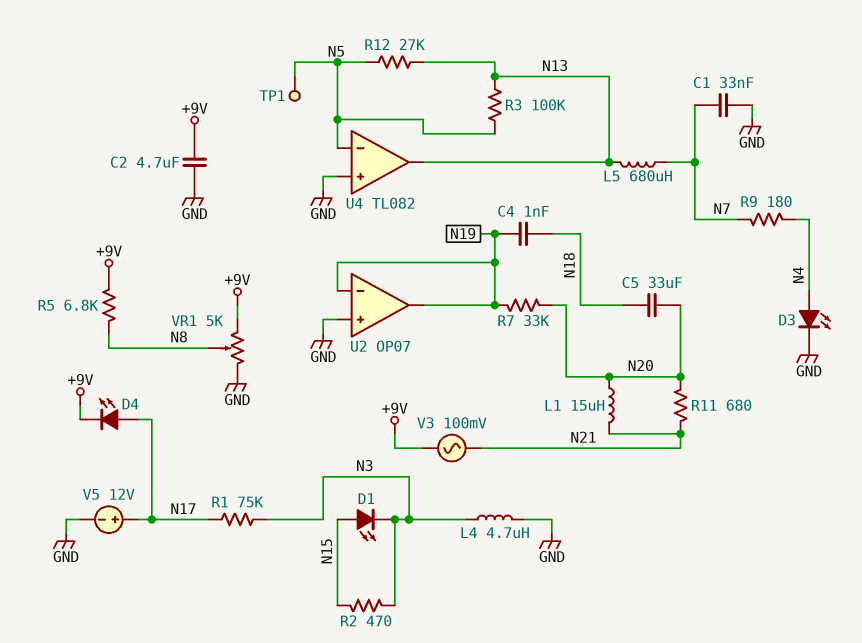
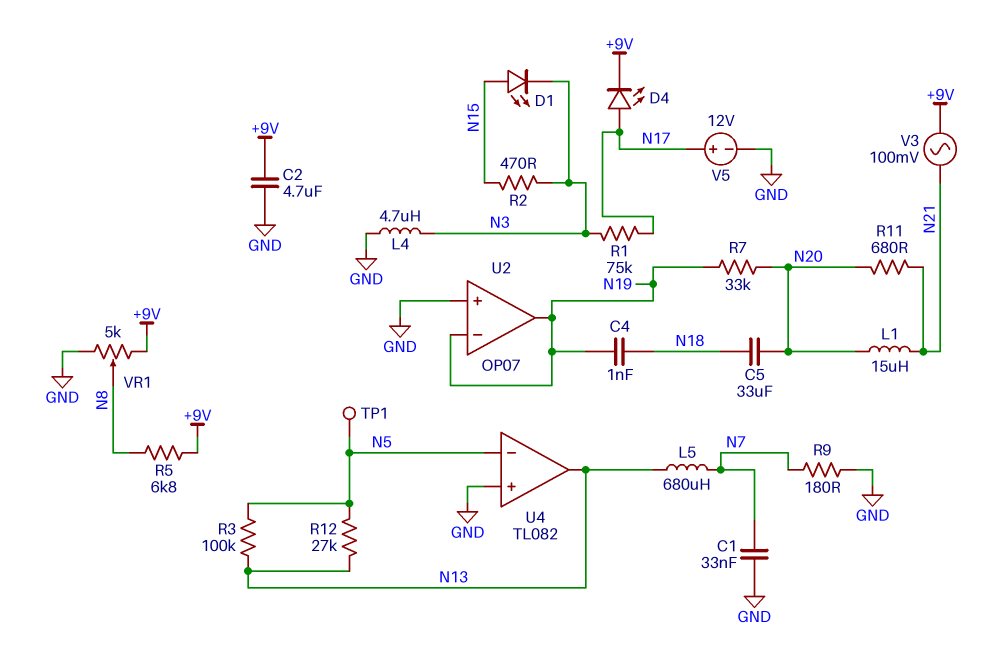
D3: LED (A N4, K GND) -> none
R9: 180 (N4, N7) -> 180 (GND, N7)

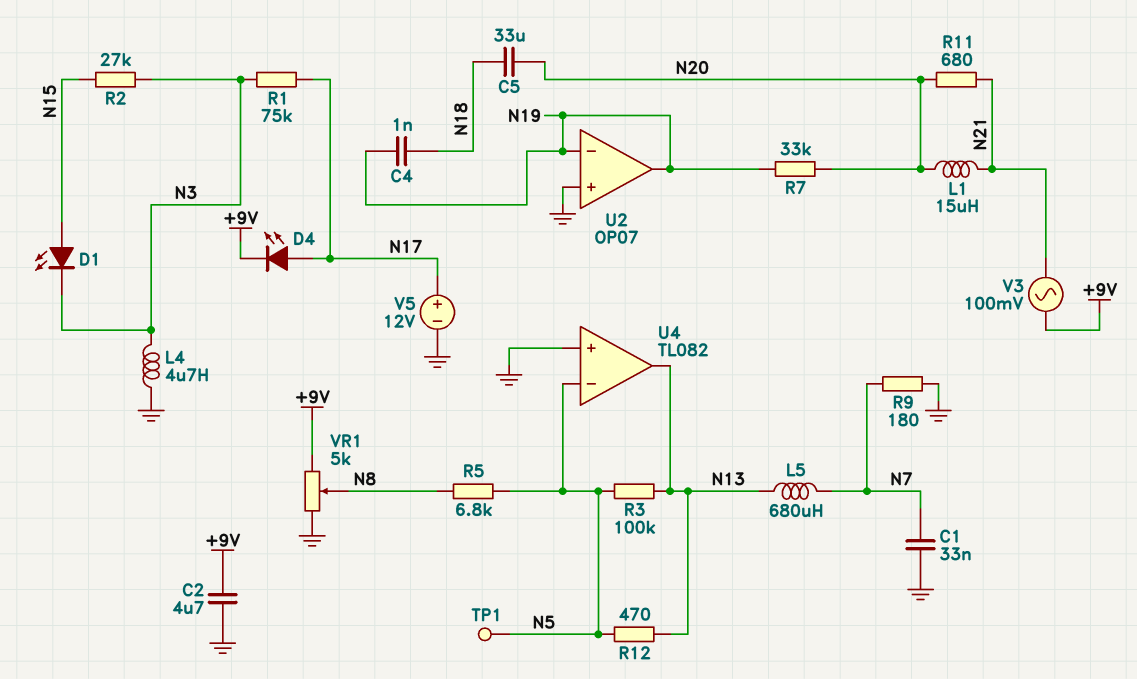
R2: 470 (N3, N15) -> 27k (N3, N15)
R5: 6.8k (+9V, N8) -> 6.8k (N5, N8)
R12: 27k (N5, N13) -> 470 (N5, N13)

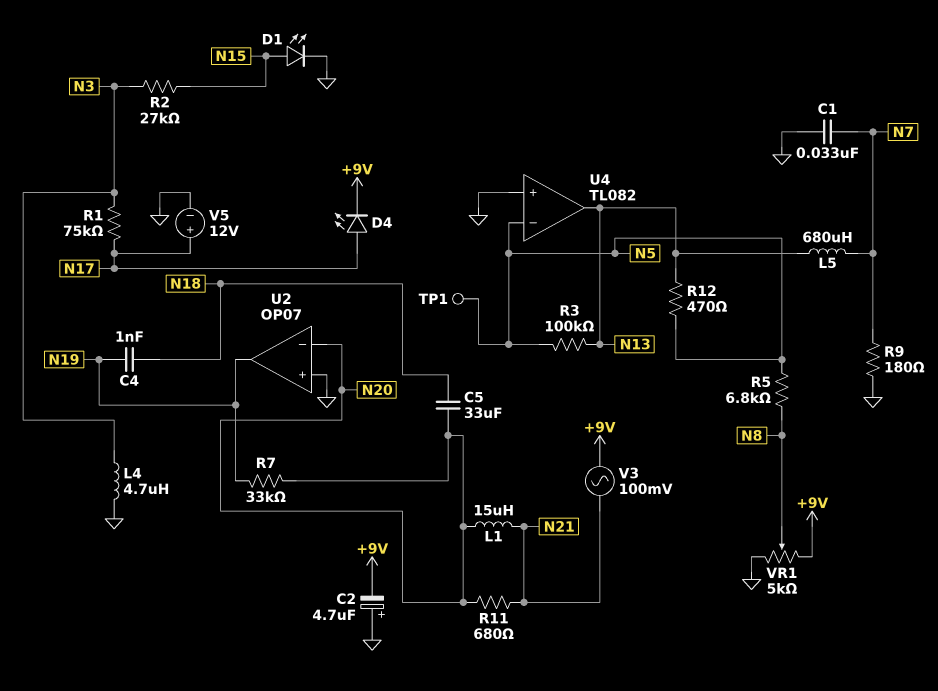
C2: 4.7uF (+9V, GND) -> 4.7uF (plus GND, minus +9V)
D1: LED (A N15, K N3) -> LED (A N15, K GND)
U2 pin in-: N19 -> N20

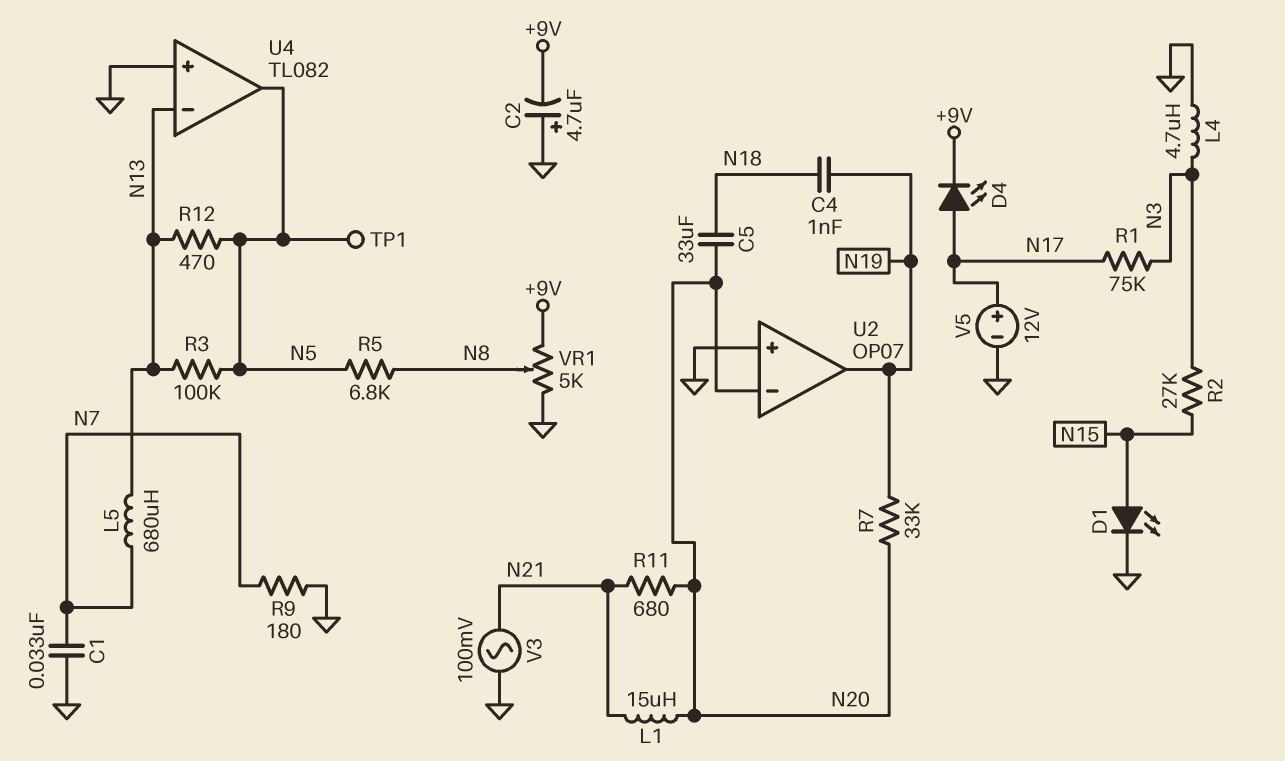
U4 pin in-: N5 -> N13
U4 pin out: N13 -> N5
V3: AC 100mV (+9V, N21) -> AC 100mV (GND, N21)

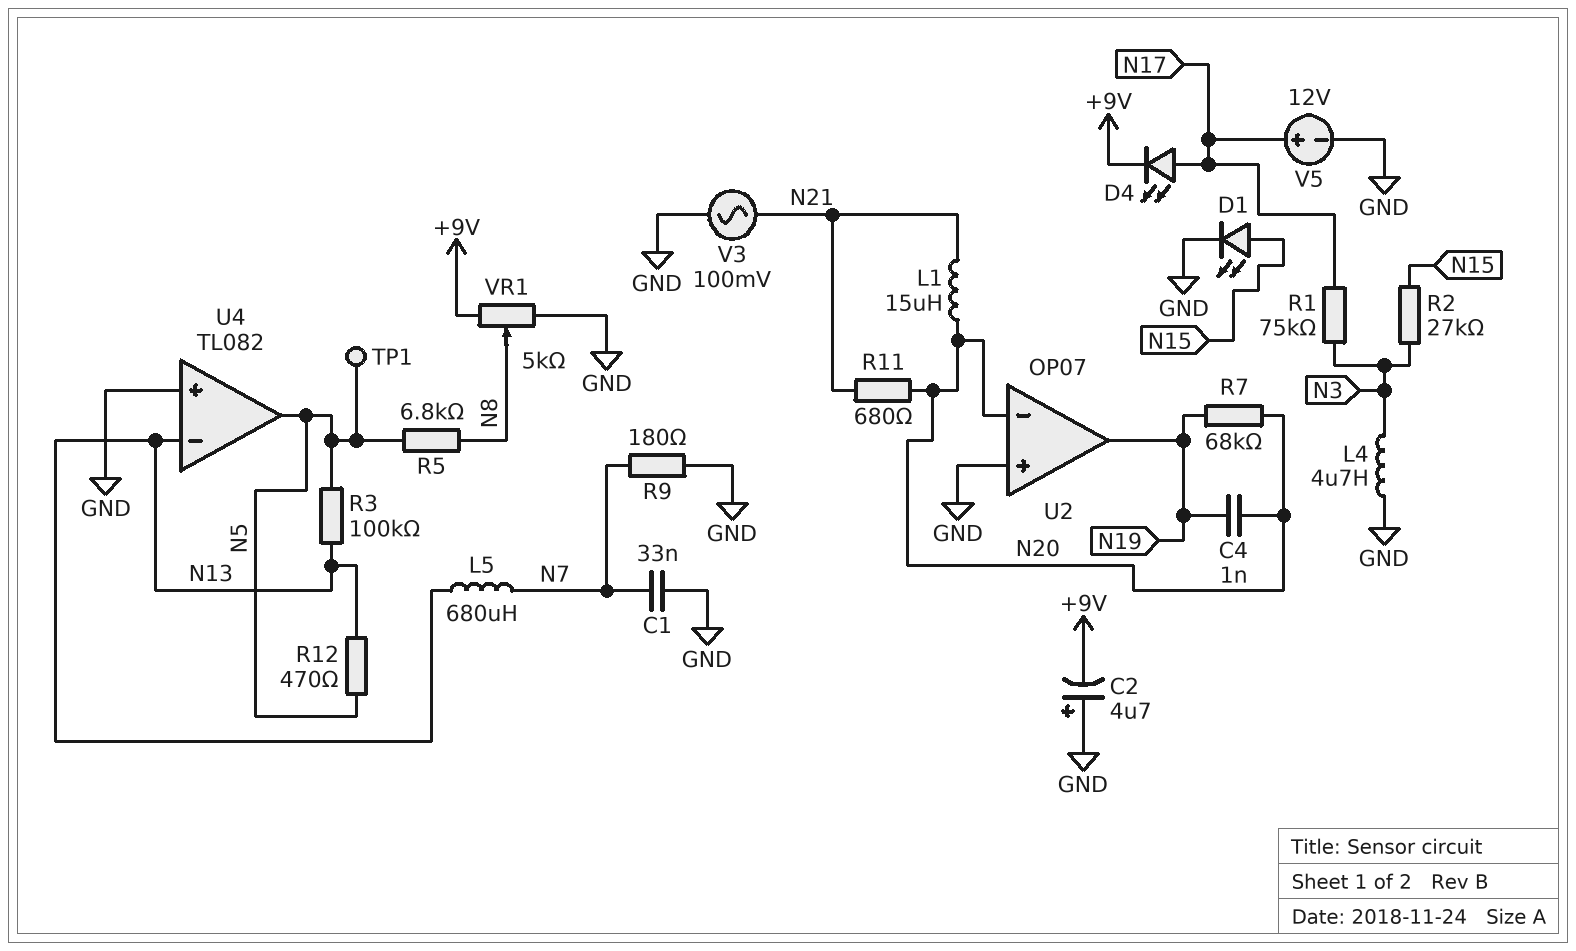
C4: 1nF (N18, N19) -> 1nF (N19, N20)
C5: 33uF (N18, N20) -> none
R7: 33k (N19, N20) -> 68k (N19, N20)

